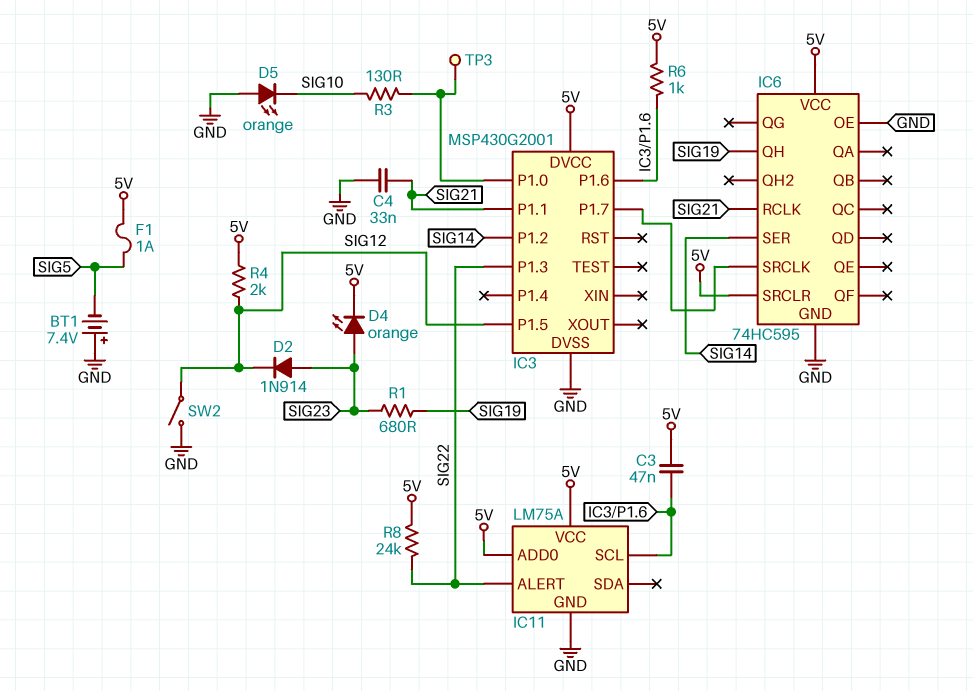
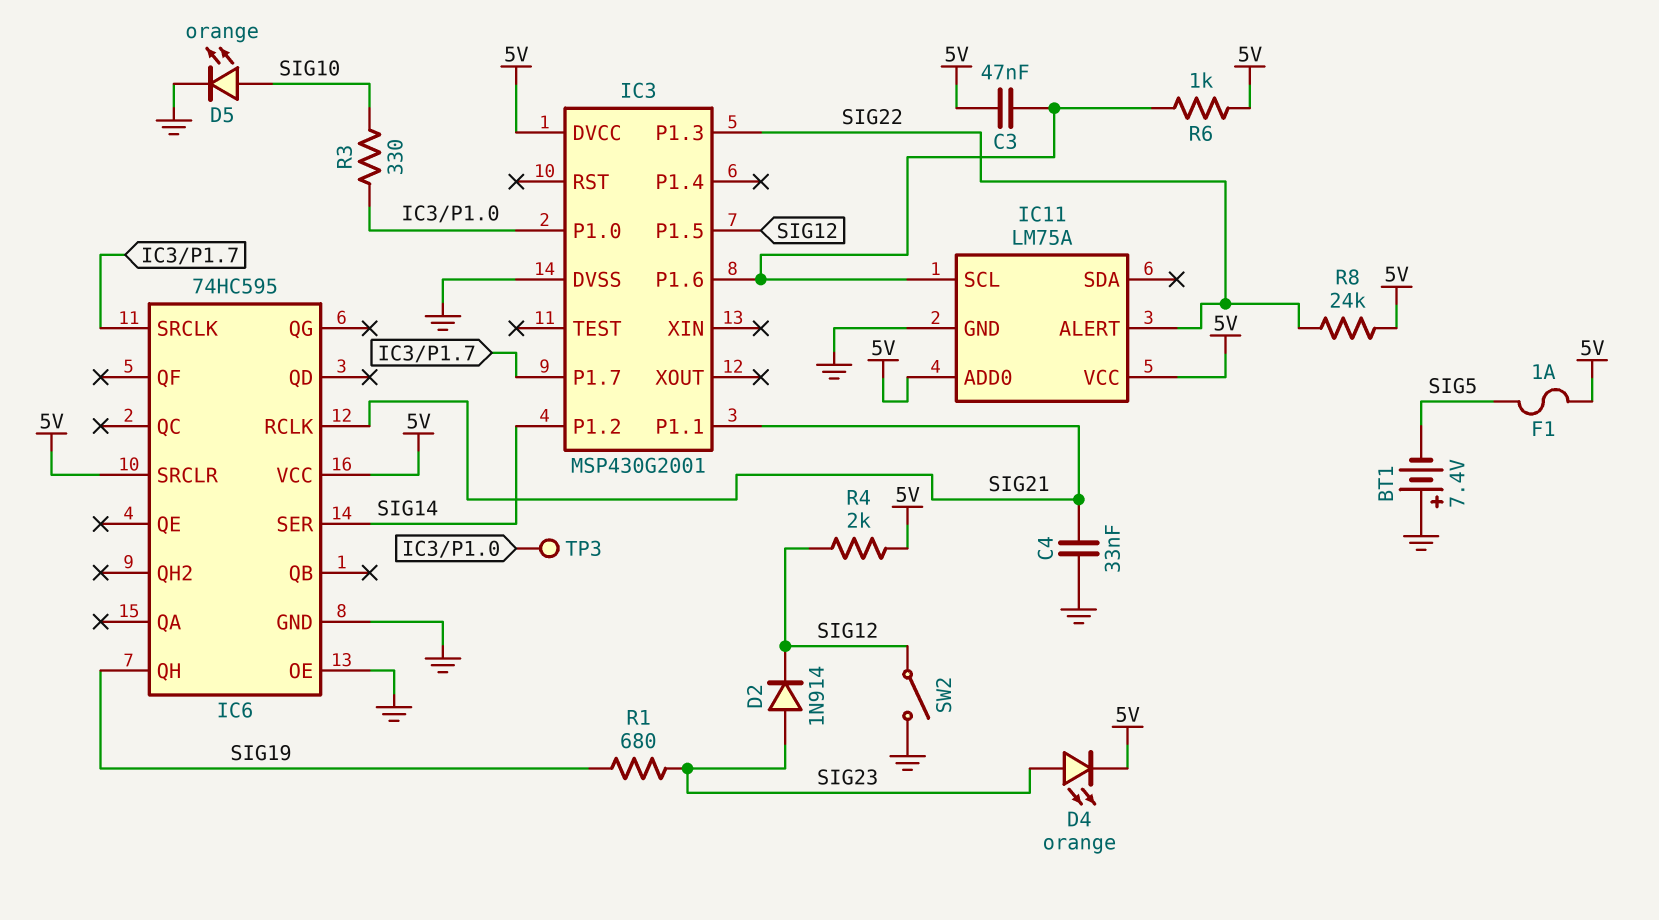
D5: LED orange (A GND, K SIG10) -> LED orange (A SIG10, K GND)
R3: 130 (IC3/P1.0, SIG10) -> 330 (IC3/P1.0, SIG10)

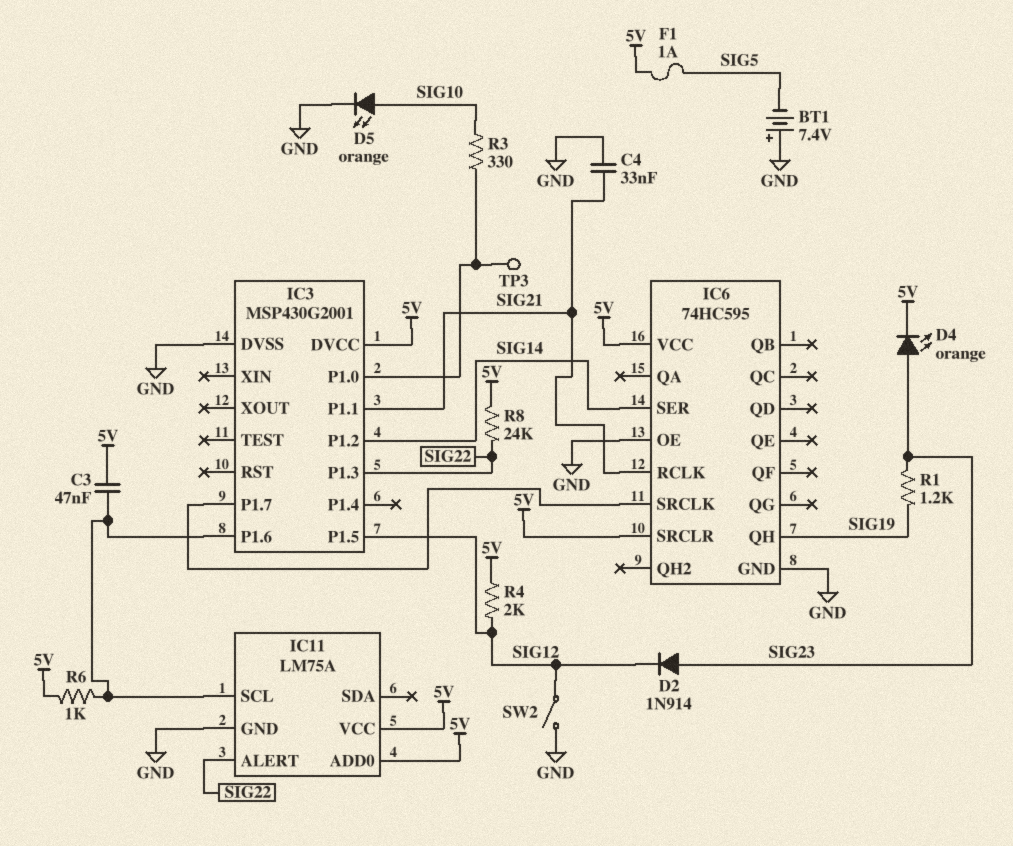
R1: 680 (SIG19, SIG23) -> 1.2k (SIG19, SIG23)

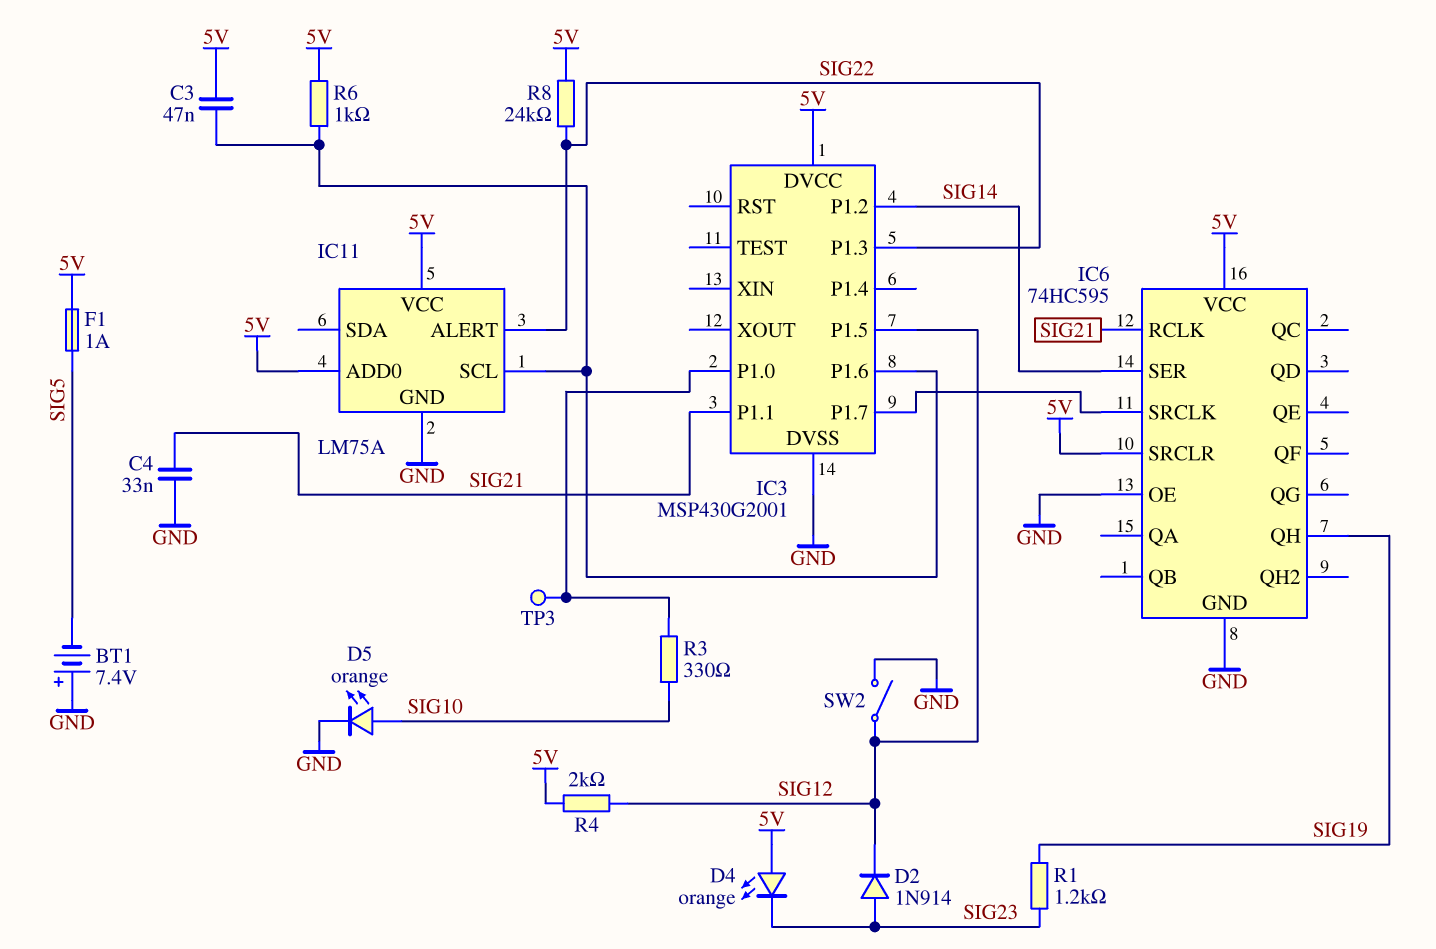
D4: LED orange (A SIG23, K 5V) -> LED orange (A 5V, K SIG23)

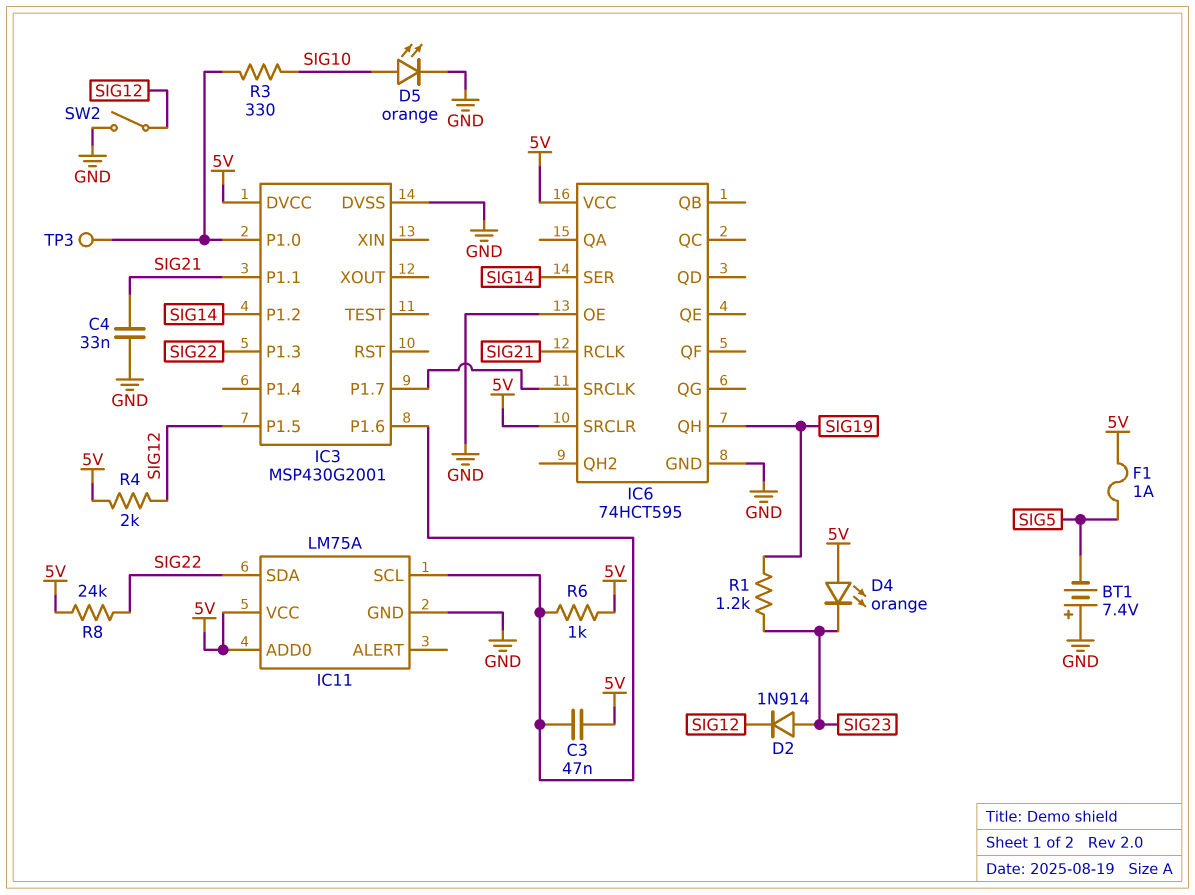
IC6: 74HC595 -> 74HCT595
IC11 pin ALERT: SIG22 -> none
IC11 pin SDA: none -> SIG22

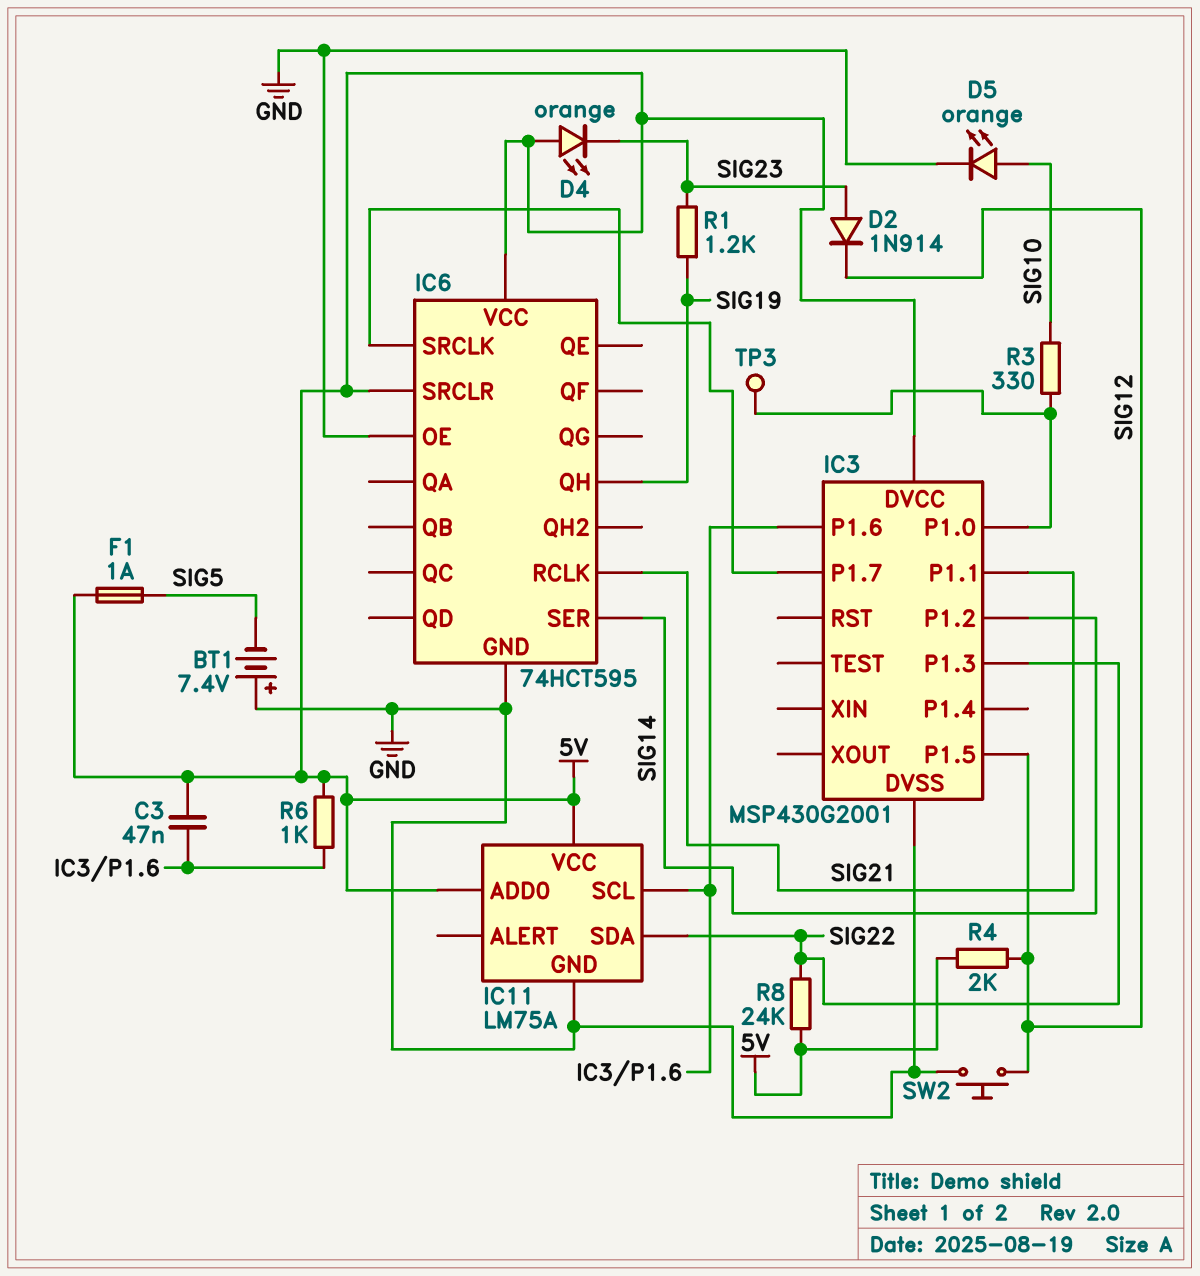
C4: 33nF (GND, SIG21) -> none
SW2: switch (GND, SIG12) -> button (GND, SIG12)

